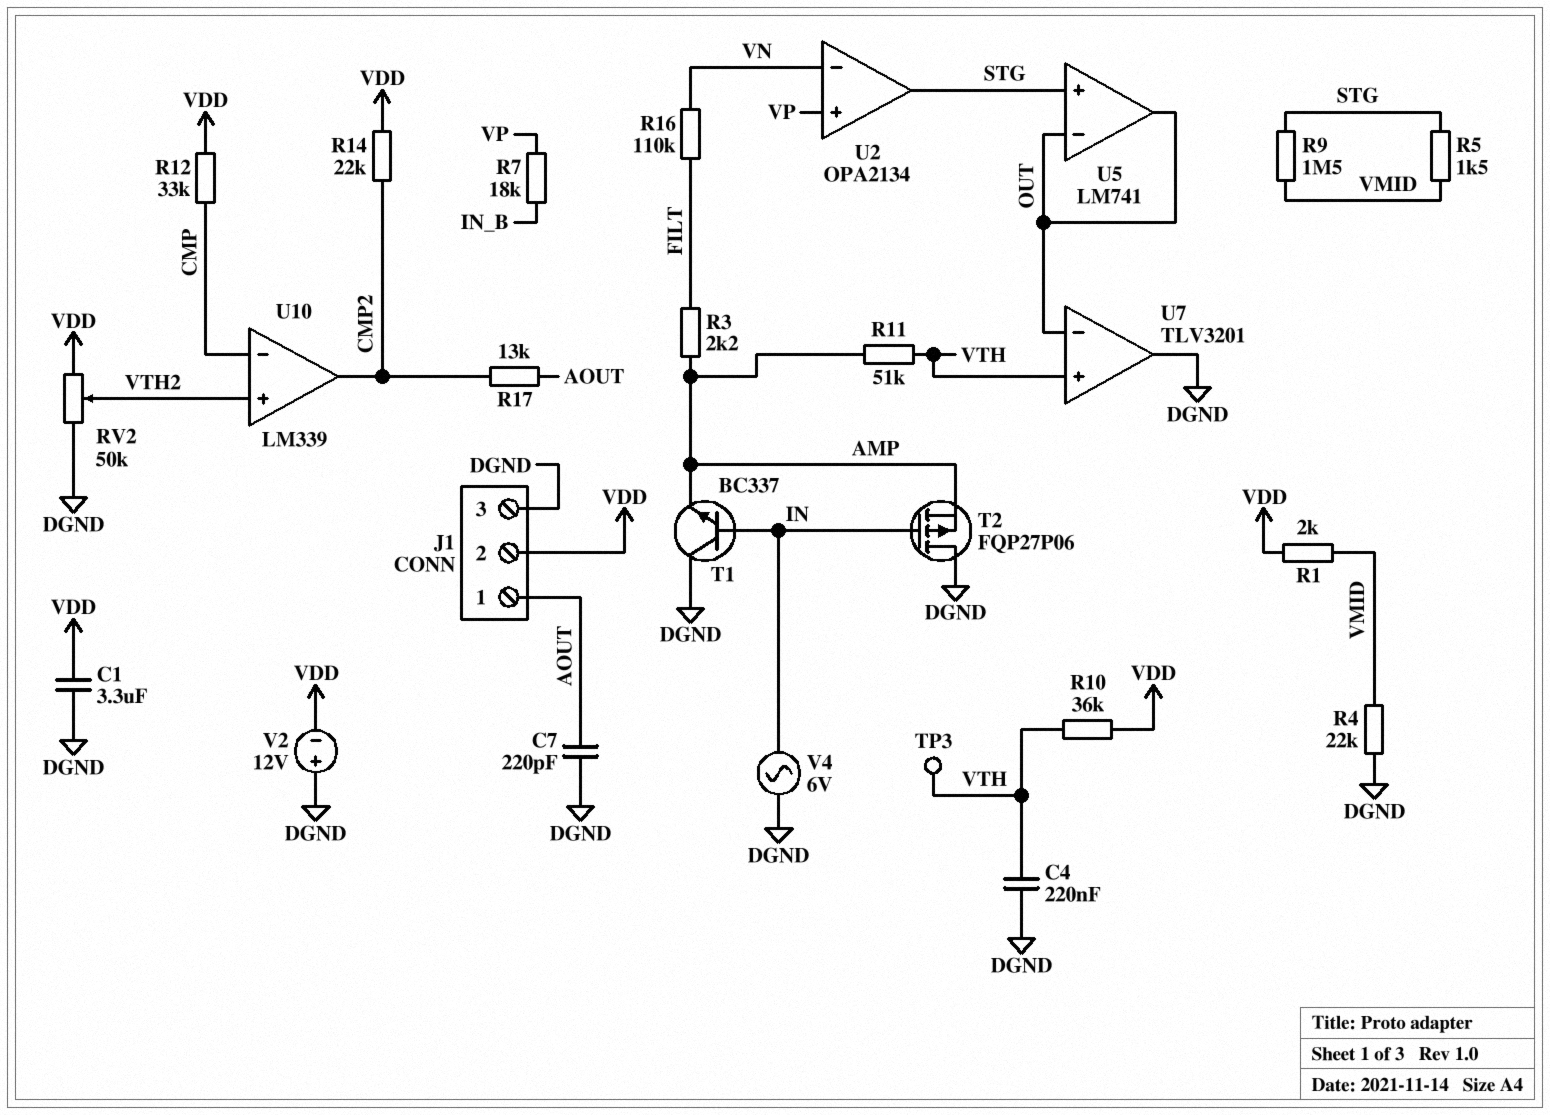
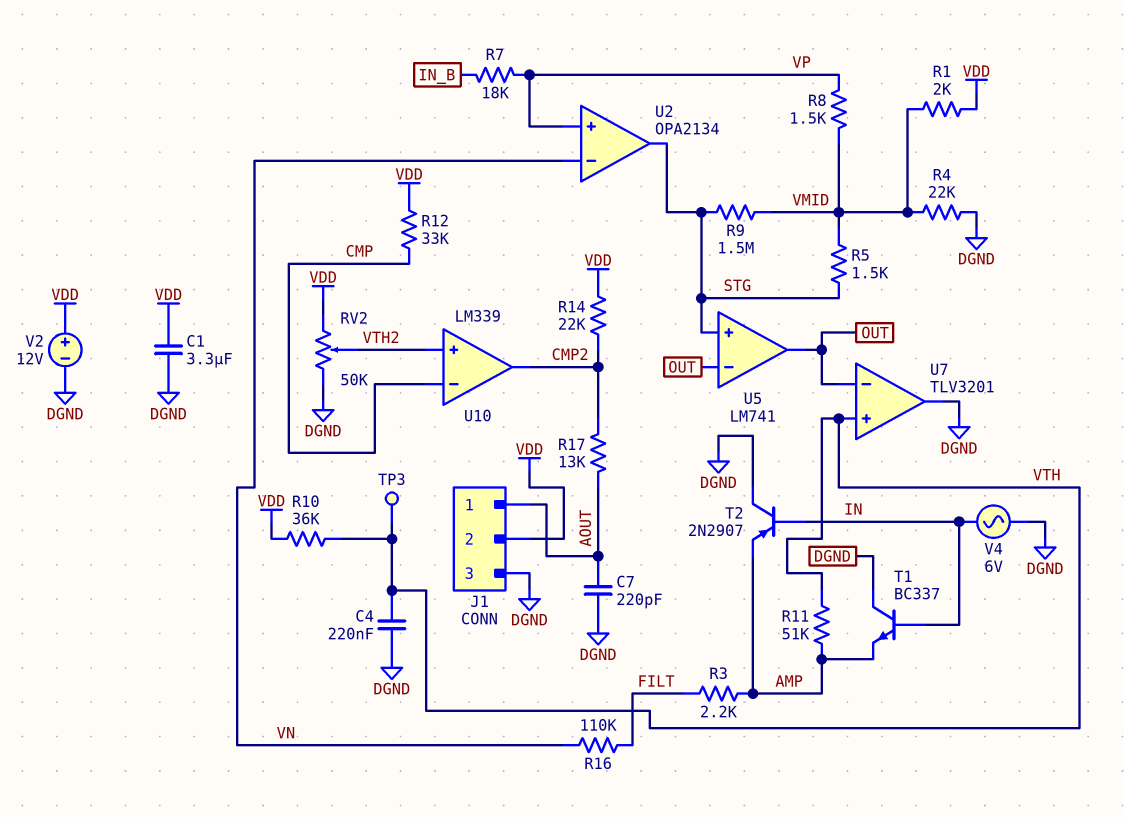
R8: none -> 1.5k (VMID, VP)
T2: PMOS FQP27P06 (G IN, D DGND, S AMP) -> PNP 2N2907 (B IN, C DGND, E AMP)
V2: 12V (plus DGND, minus VDD) -> 12V (plus VDD, minus DGND)

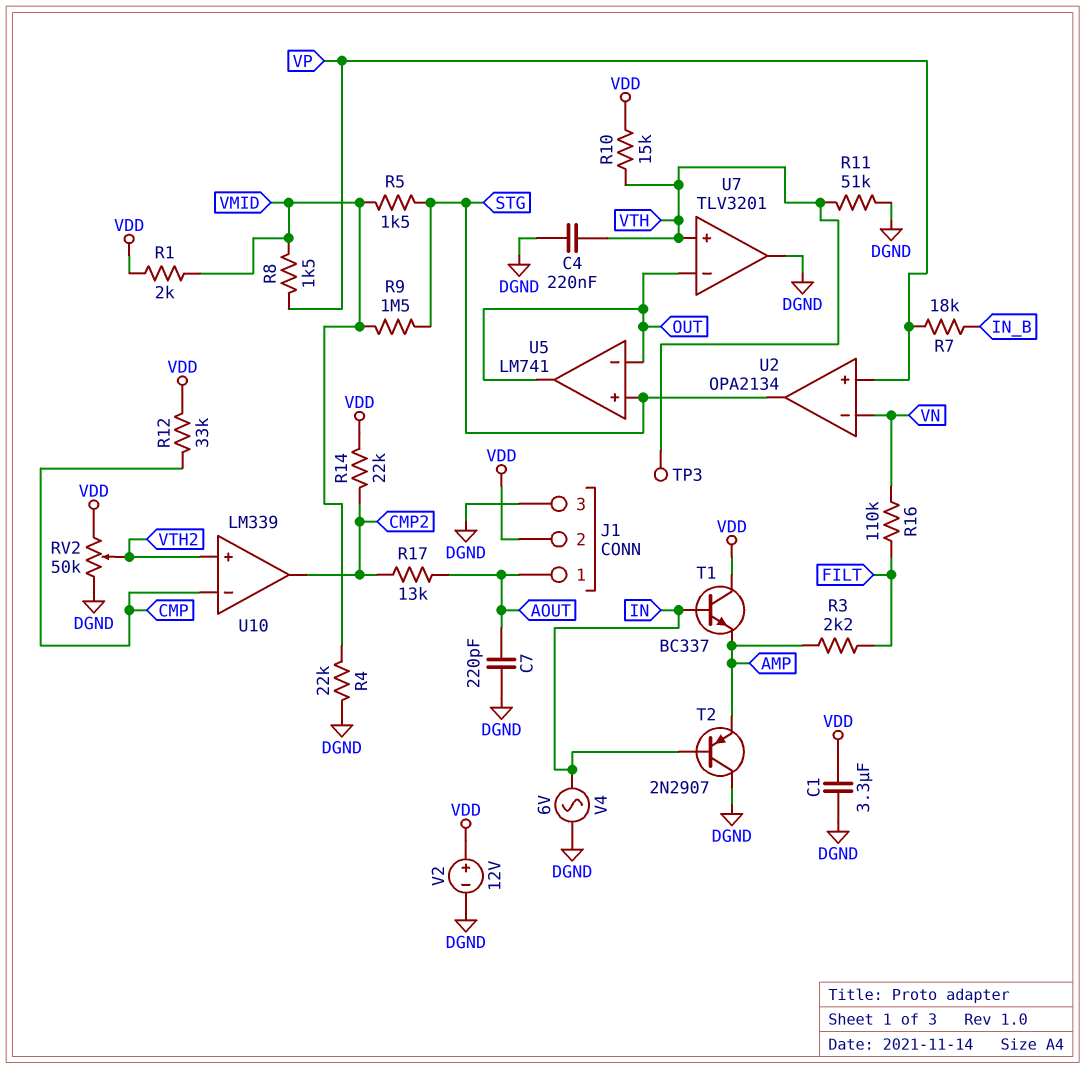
R10: 36k (VDD, VTH) -> 15k (VDD, VTH)
R11: 51k (AMP, VTH) -> 51k (DGND, VTH)
T1: NPN BC337 (B IN, C DGND, E AMP) -> NPN BC337 (B IN, C VDD, E AMP)

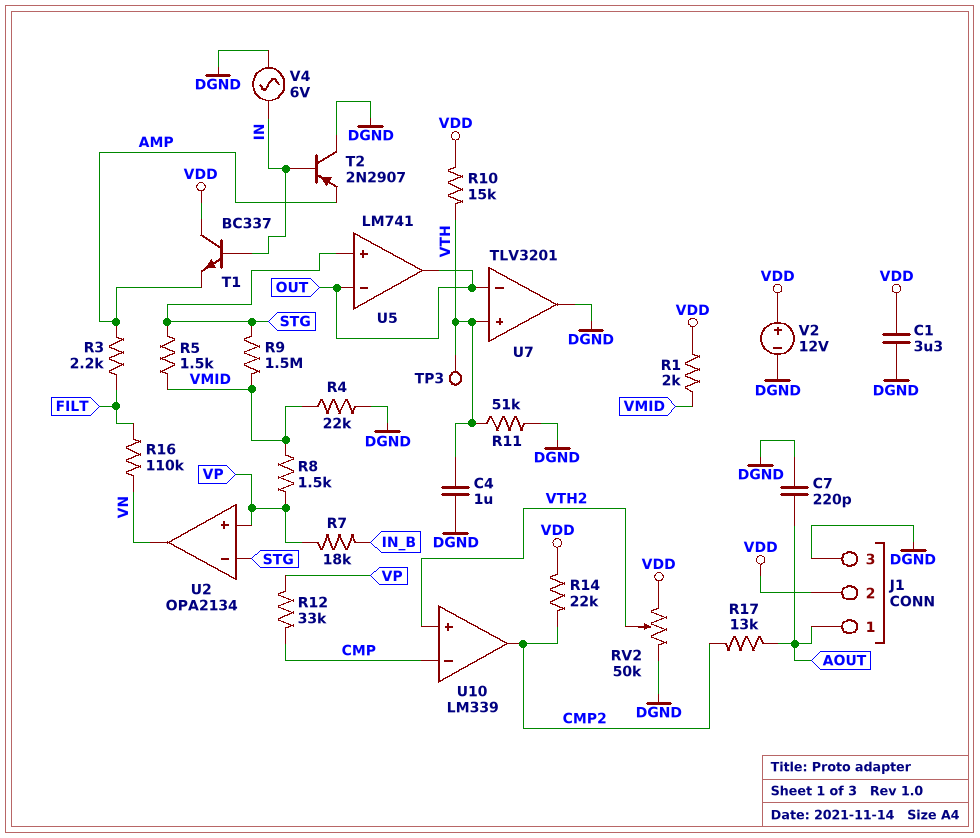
C4: 220nF (DGND, VTH) -> 1uF (DGND, VTH)
R12: 33k (CMP, VDD) -> 33k (CMP, VP)
U2 pin in-: VN -> STG
U2 pin out: STG -> VN

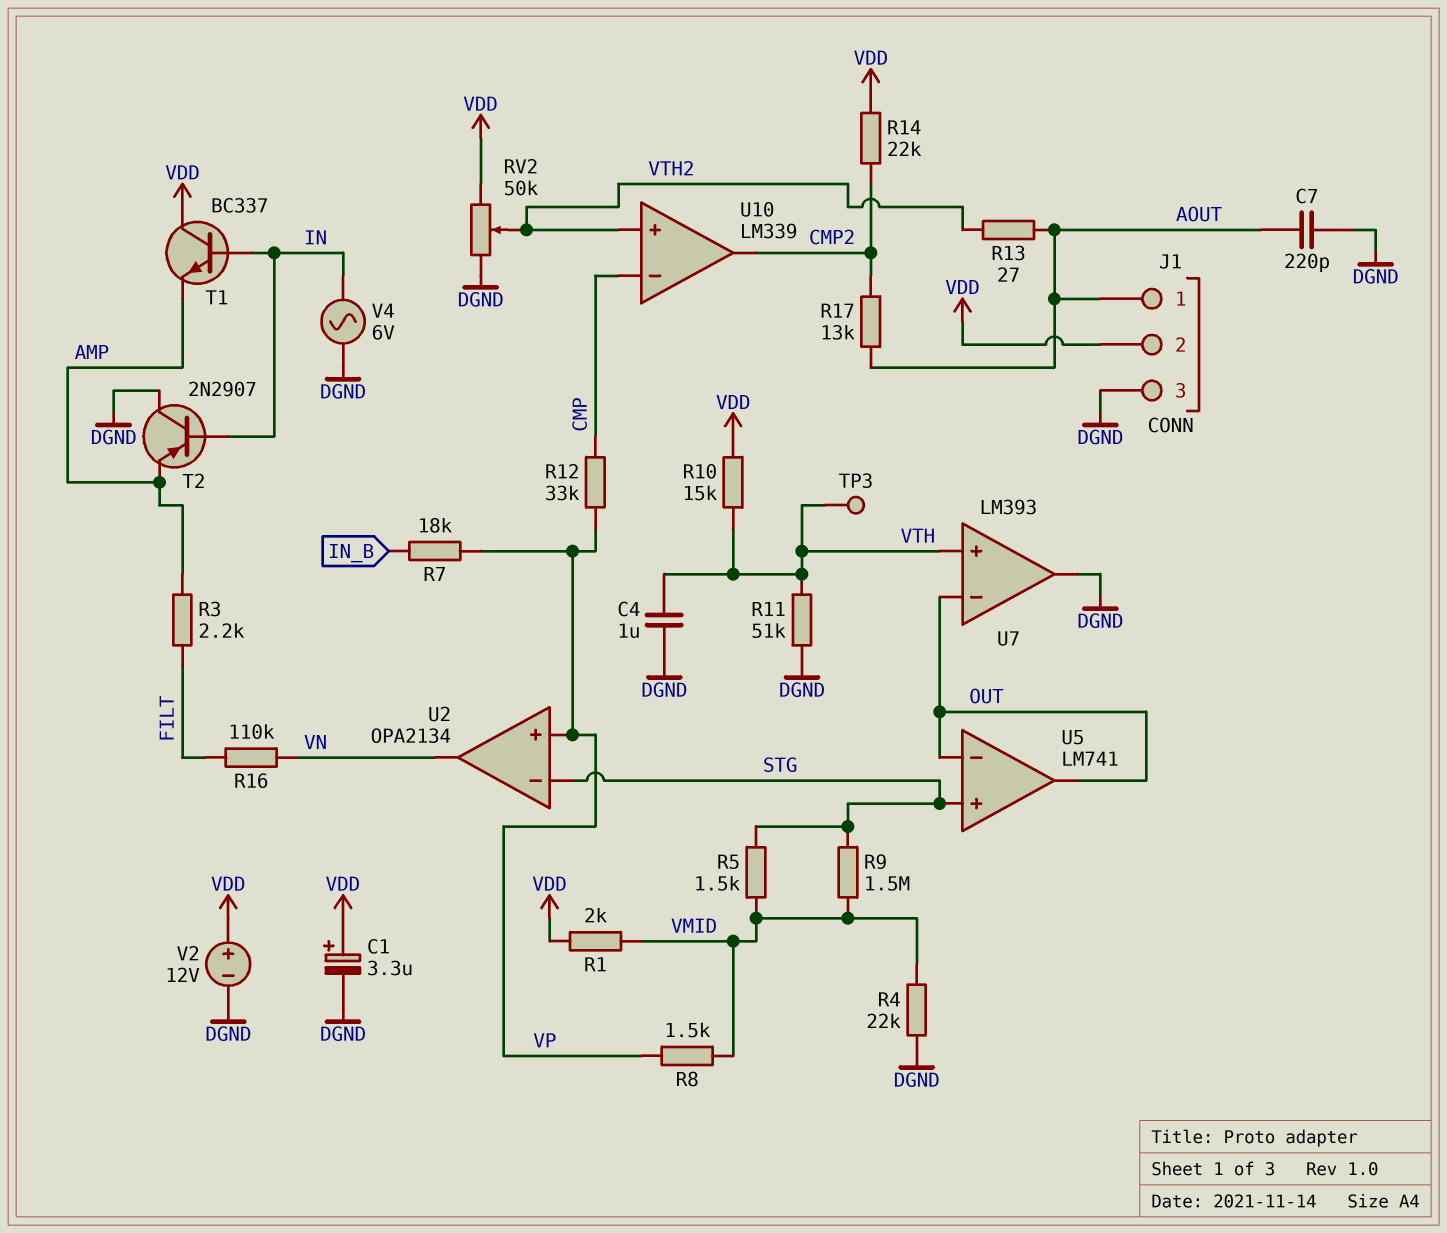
C1: 3.3uF (DGND, VDD) -> 3.3uF (plus VDD, minus DGND)
R13: none -> 27 (AOUT, VTH2)
U7: TLV3201 -> LM393

